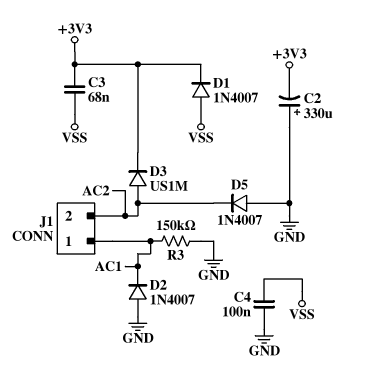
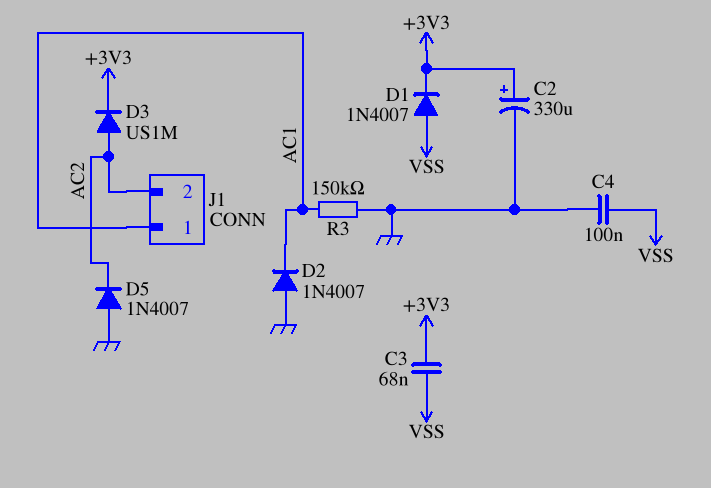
C2: 330uF (plus GND, minus +3V3) -> 330uF (plus +3V3, minus GND)

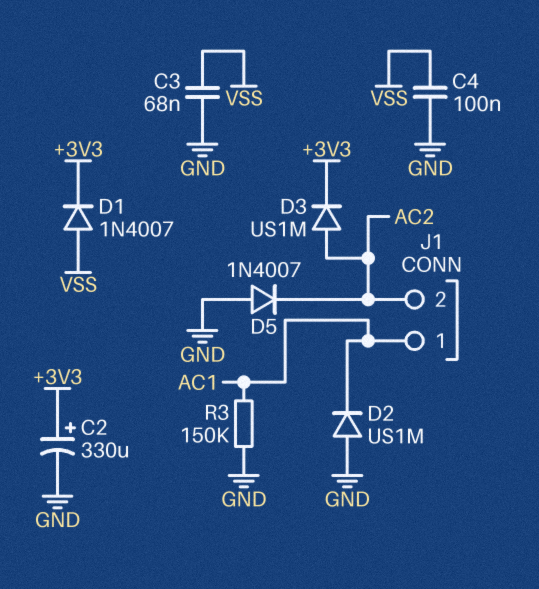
C3: 68nF (+3V3, VSS) -> 68nF (GND, VSS)
D2: diode 1N4007 (A GND, K AC1) -> diode US1M (A GND, K AC1)

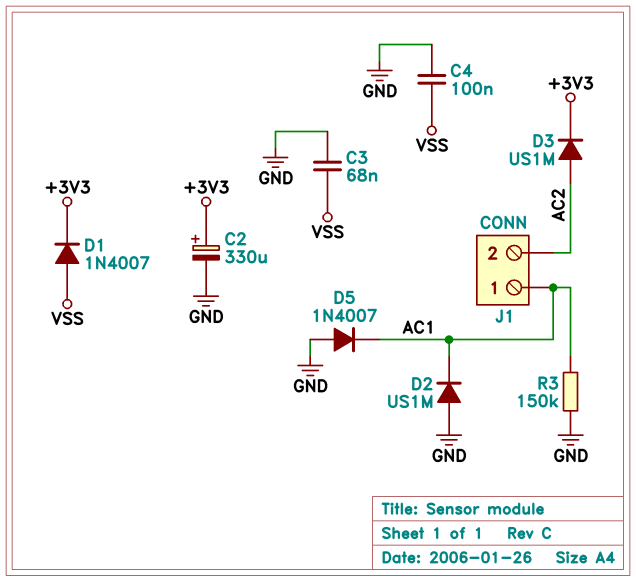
D5: diode 1N4007 (A GND, K AC2) -> diode 1N4007 (A GND, K AC1)

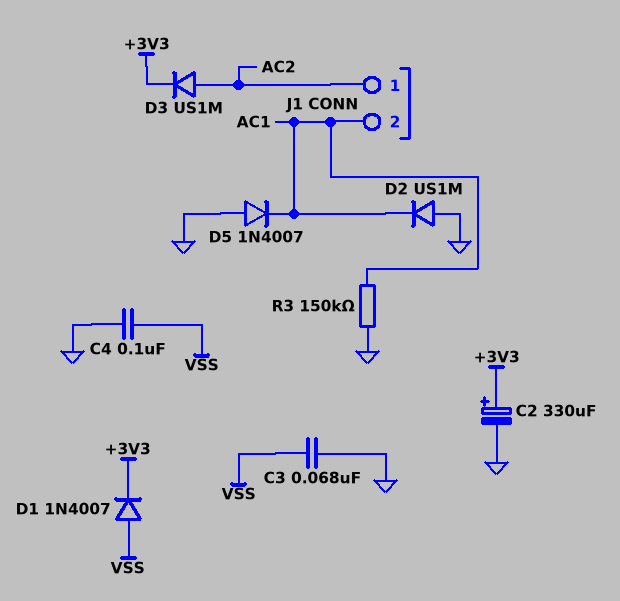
J1 pin 1: AC1 -> AC2
J1 pin 2: AC2 -> AC1

